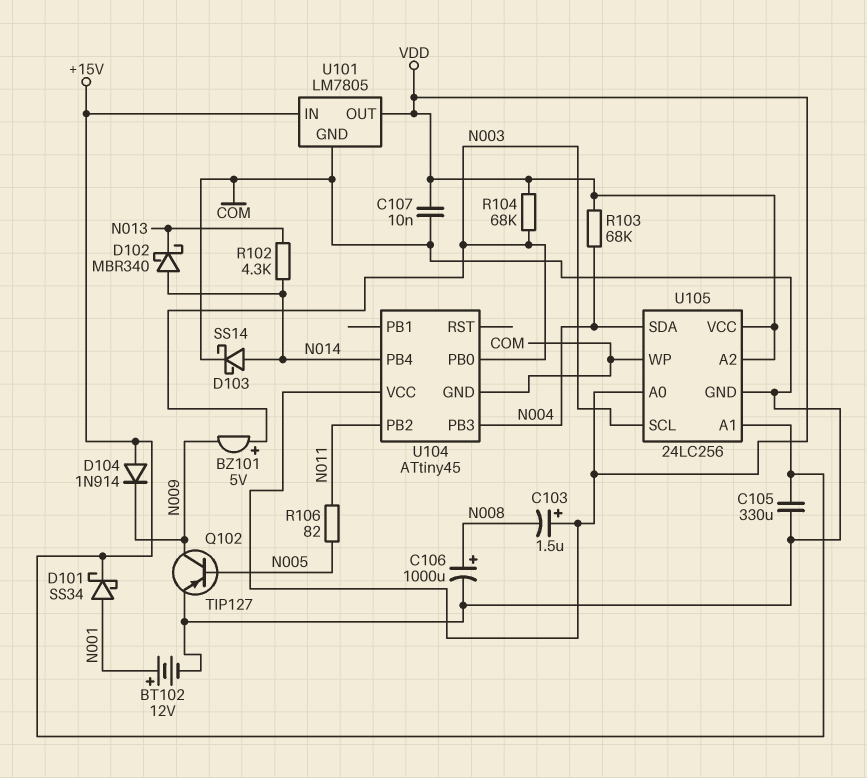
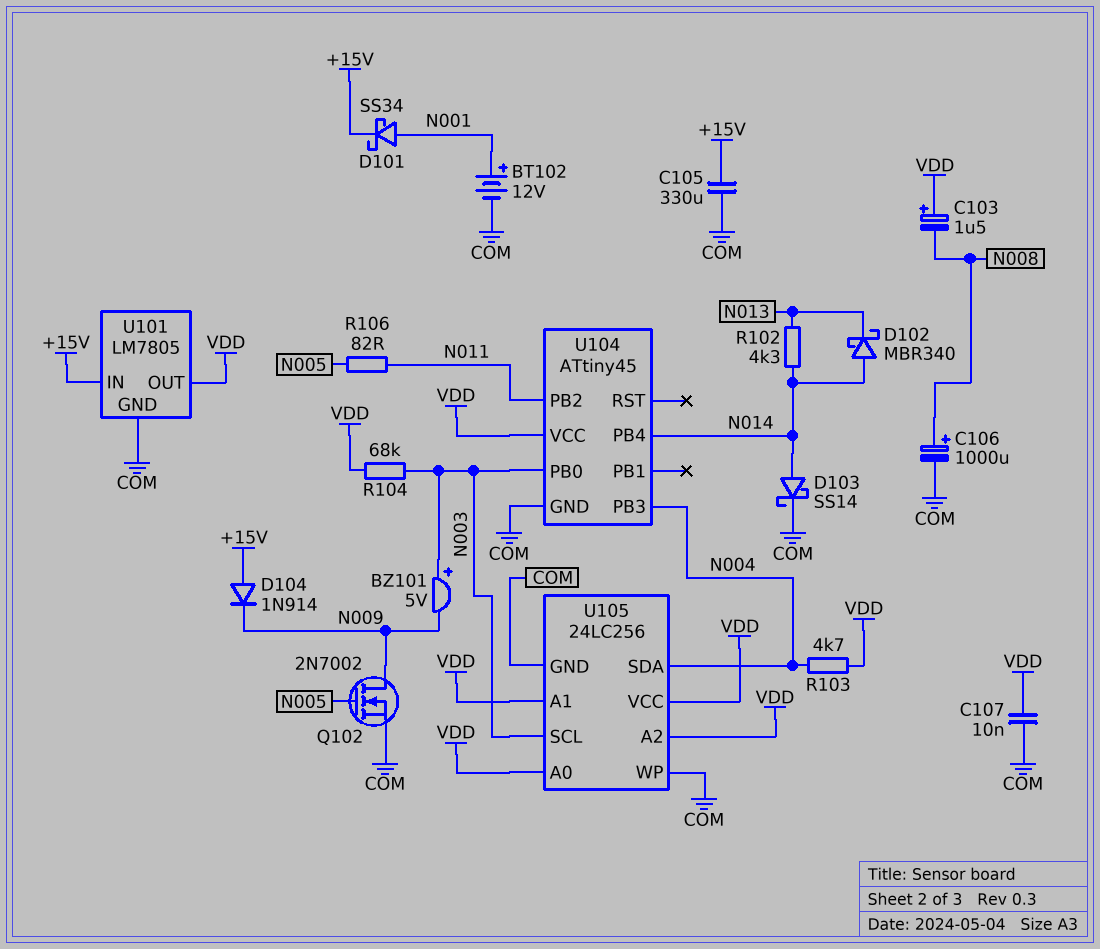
Q102: PNP TIP127 (B N005, C N009, E COM) -> NMOS 2N7002 (G N005, D N009, S COM)
R103: 68k (N004, VDD) -> 4.7k (N004, VDD)
U105 pin A1: +15V -> VDD

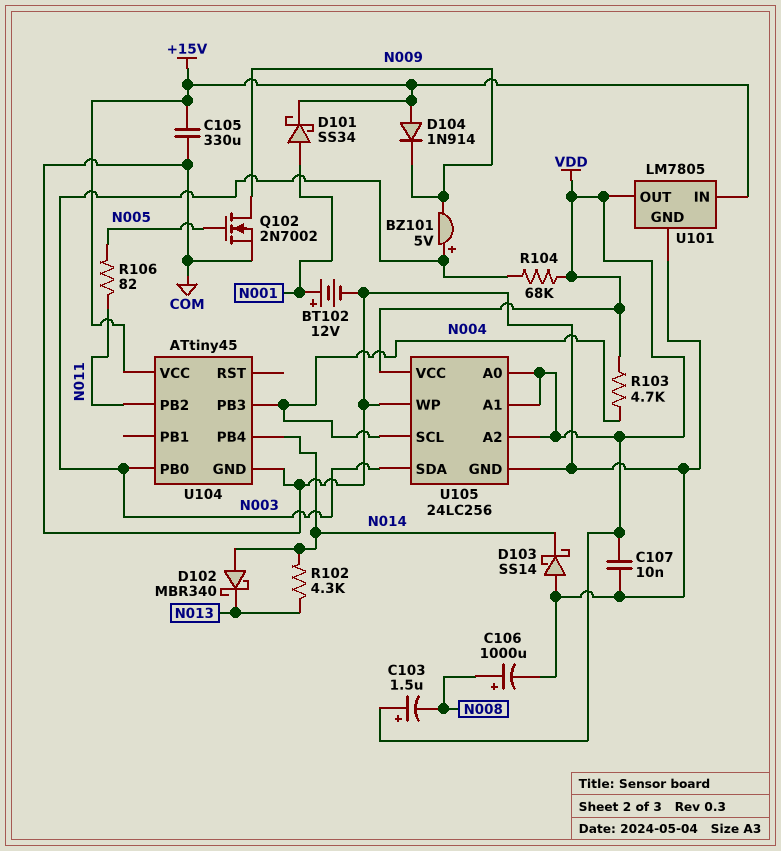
D103: schottky SS14 (A N014, K COM) -> schottky SS14 (A COM, K N014)
U104 pin VCC: VDD -> +15V
U105 pin SCL: N003 -> N004
U105 pin SDA: N004 -> N003

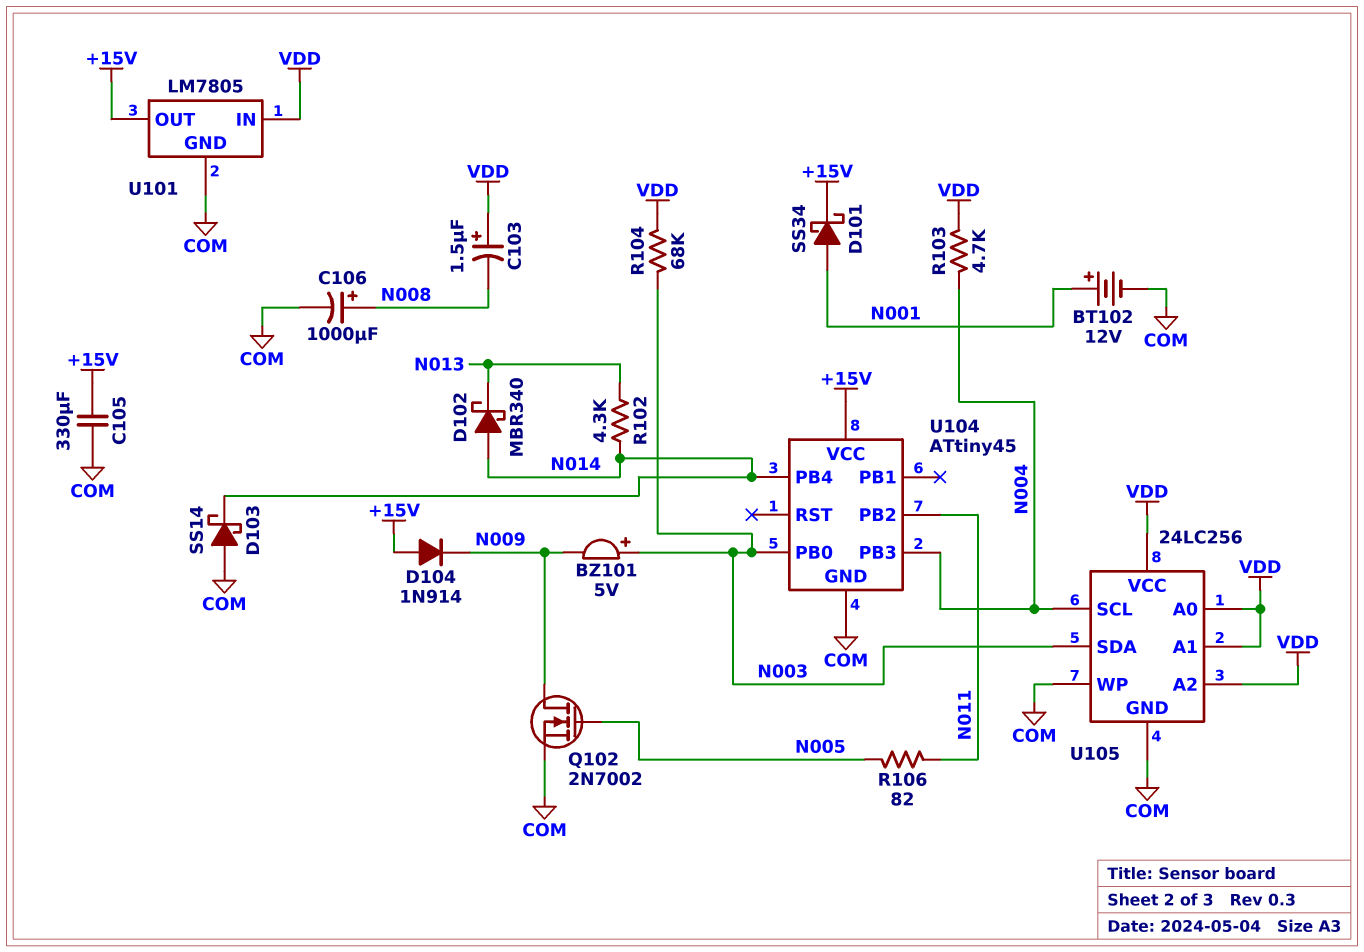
C107: 10nF (COM, VDD) -> none
U101 pin IN: +15V -> VDD
U101 pin OUT: VDD -> +15V

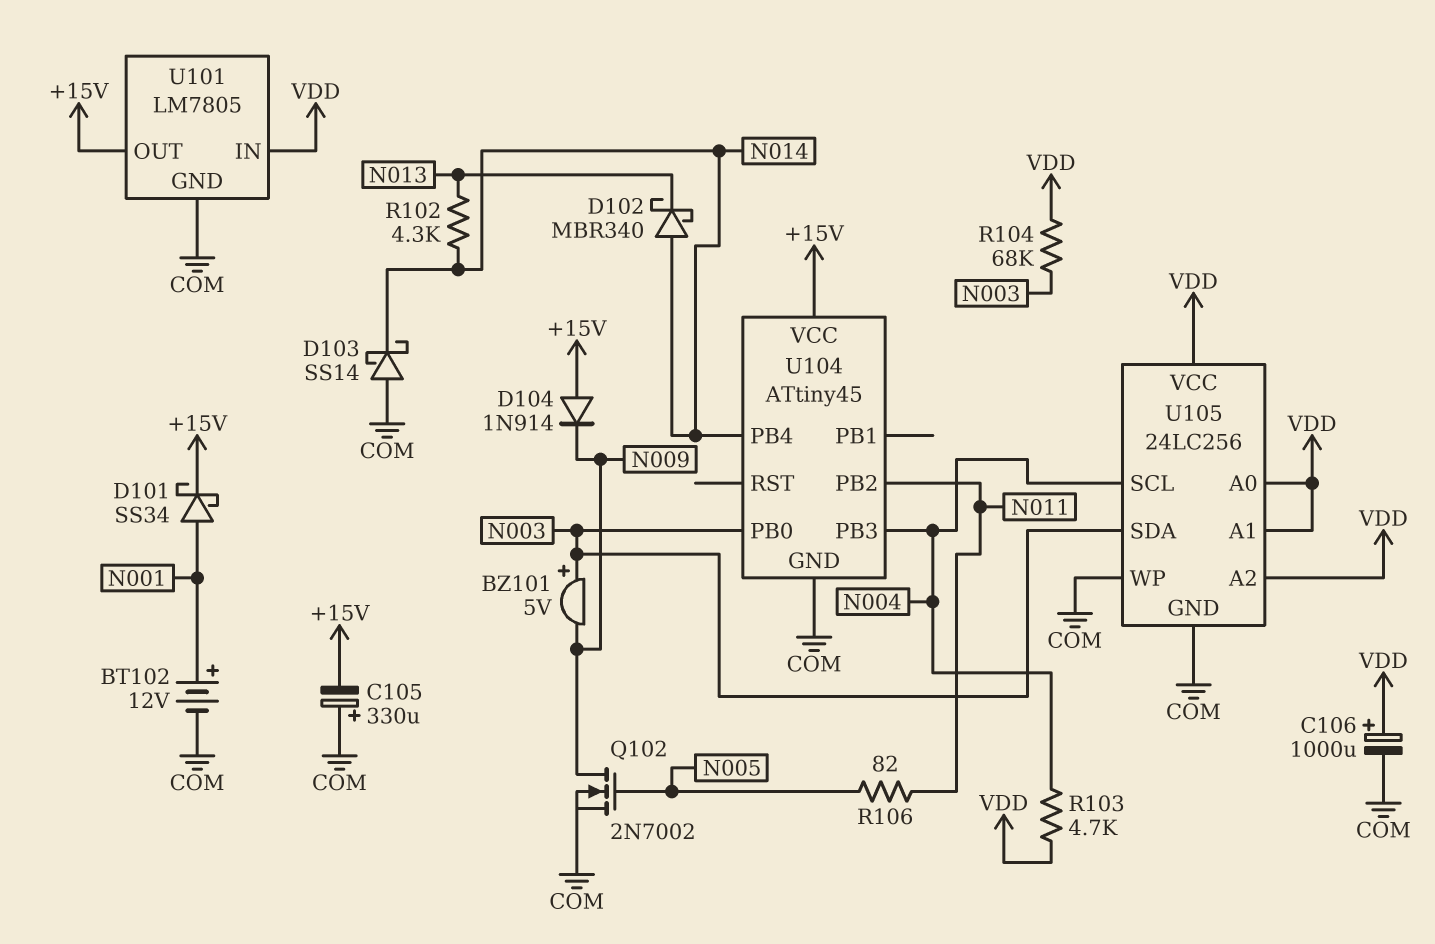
C103: 1.5uF (plus VDD, minus N008) -> none
C105: 330uF (+15V, COM) -> 330uF (plus COM, minus +15V)
C106: 1000uF (plus N008, minus COM) -> 1000uF (plus VDD, minus COM)

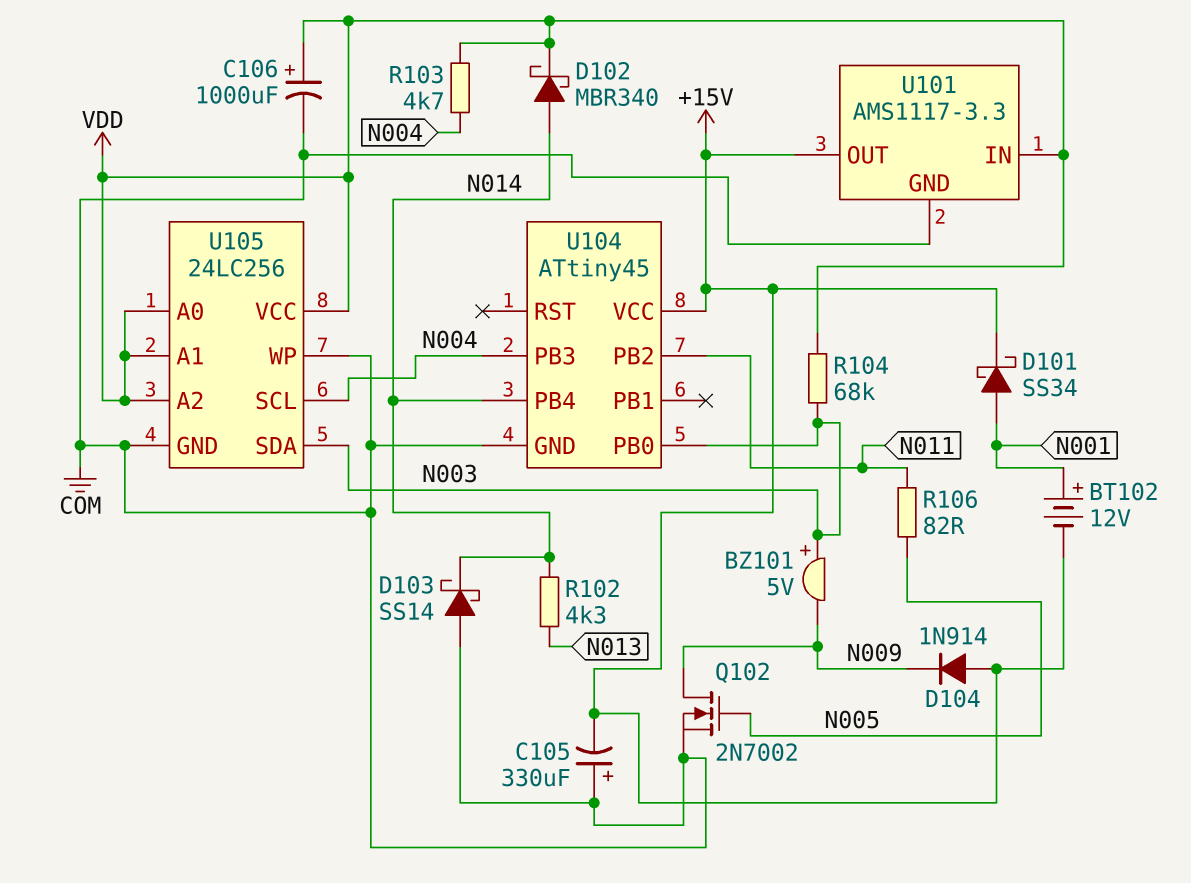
BT102: 12V (plus N001, minus COM) -> 12V (plus N001, minus +15V)
D102: schottky MBR340 (A N014, K N013) -> schottky MBR340 (A N014, K VDD)
U101: LM7805 -> AMS1117-3.3

